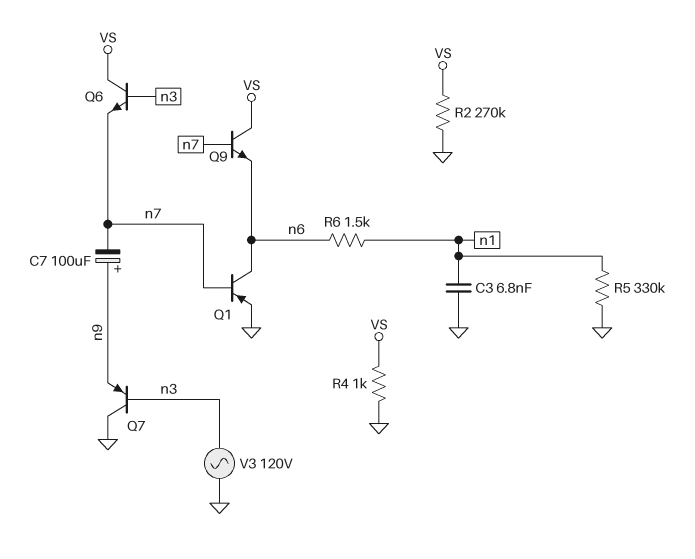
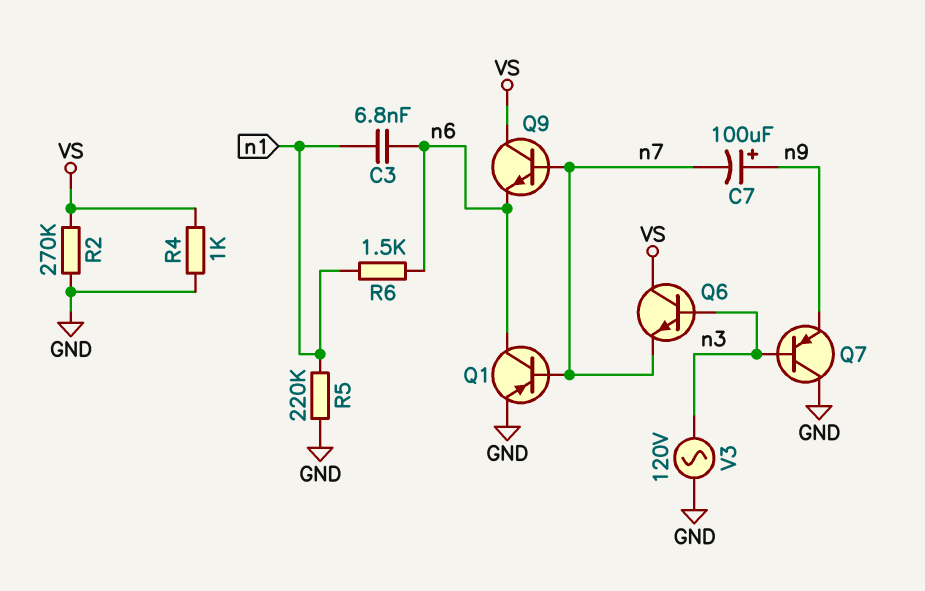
C3: 6.8nF (GND, n1) -> 6.8nF (n1, n6)
R5: 330k (GND, n1) -> 220k (GND, n1)

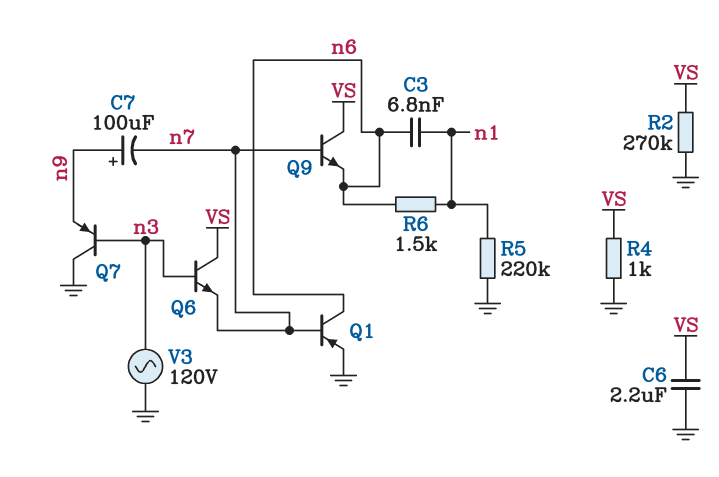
C6: none -> 2.2uF (GND, VS)

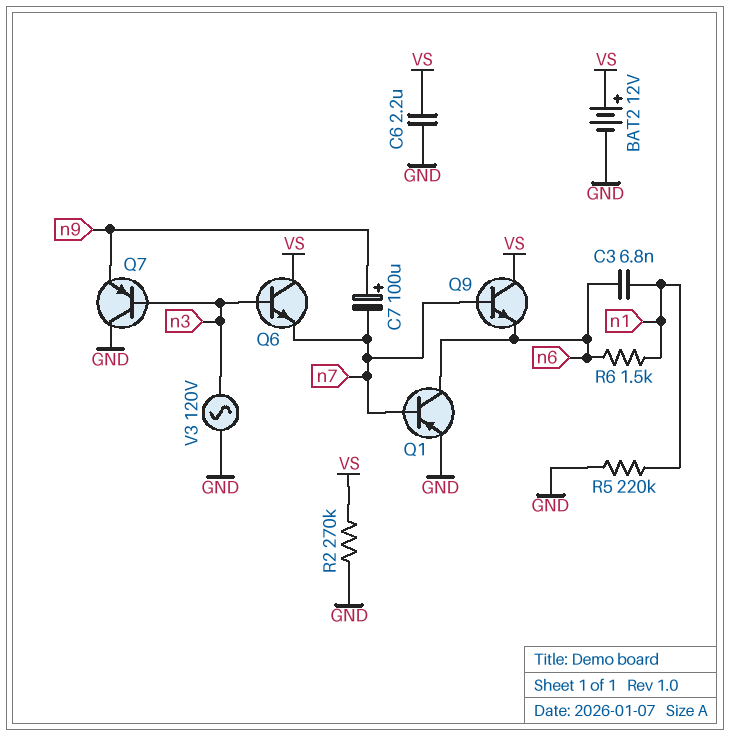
BAT2: none -> 12V (plus VS, minus GND)
R4: 1k (GND, VS) -> none

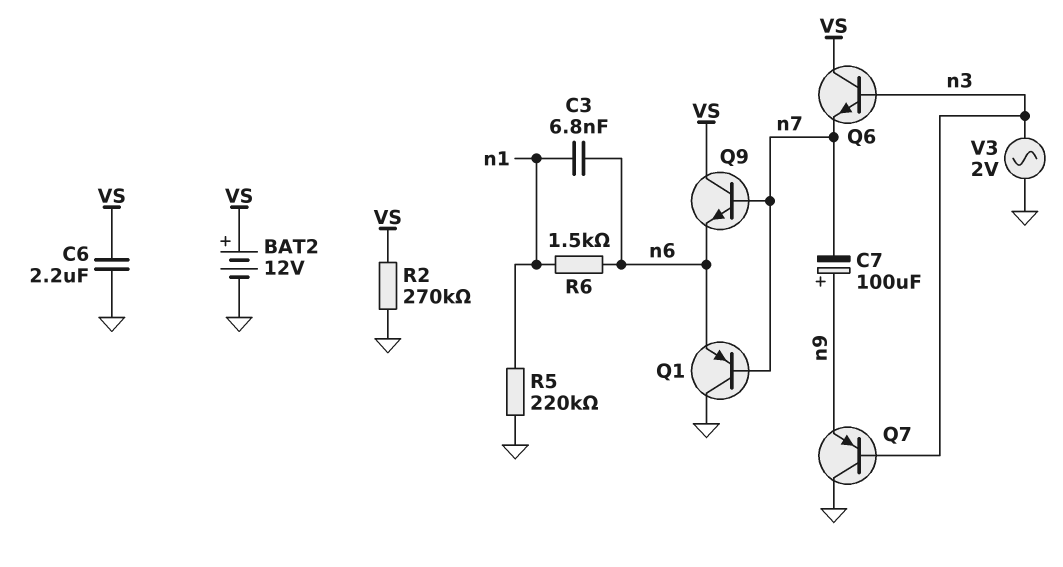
Q1: PNP (B n7, C n6, E GND) -> PNP (B n7, C GND, E n6)
V3: AC 120V (GND, n3) -> AC 2V (GND, n3)

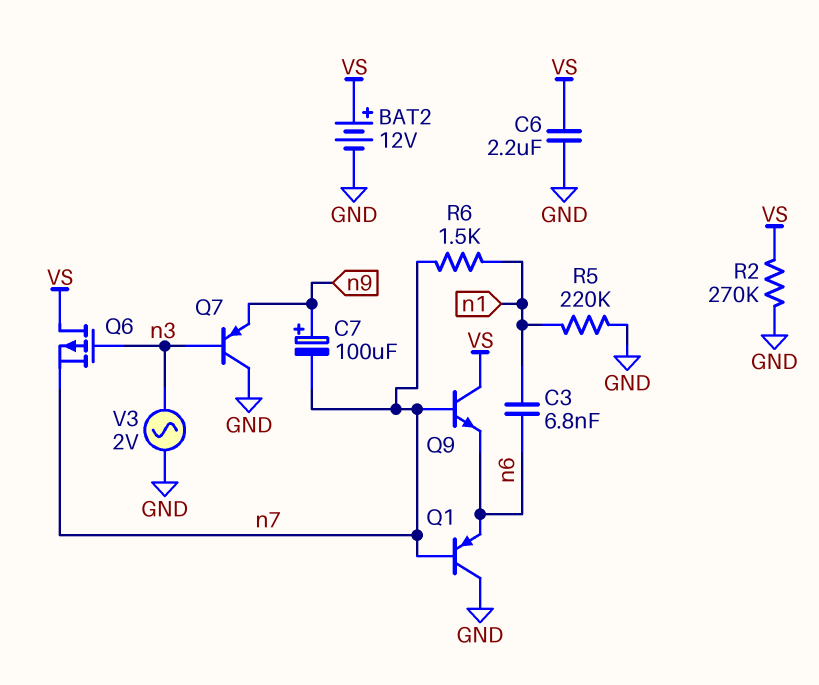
Q6: NPN (B n3, C VS, E n7) -> PMOS (G n3, D VS, S n7)
R6: 1.5k (n1, n6) -> 1.5k (n1, n7)

